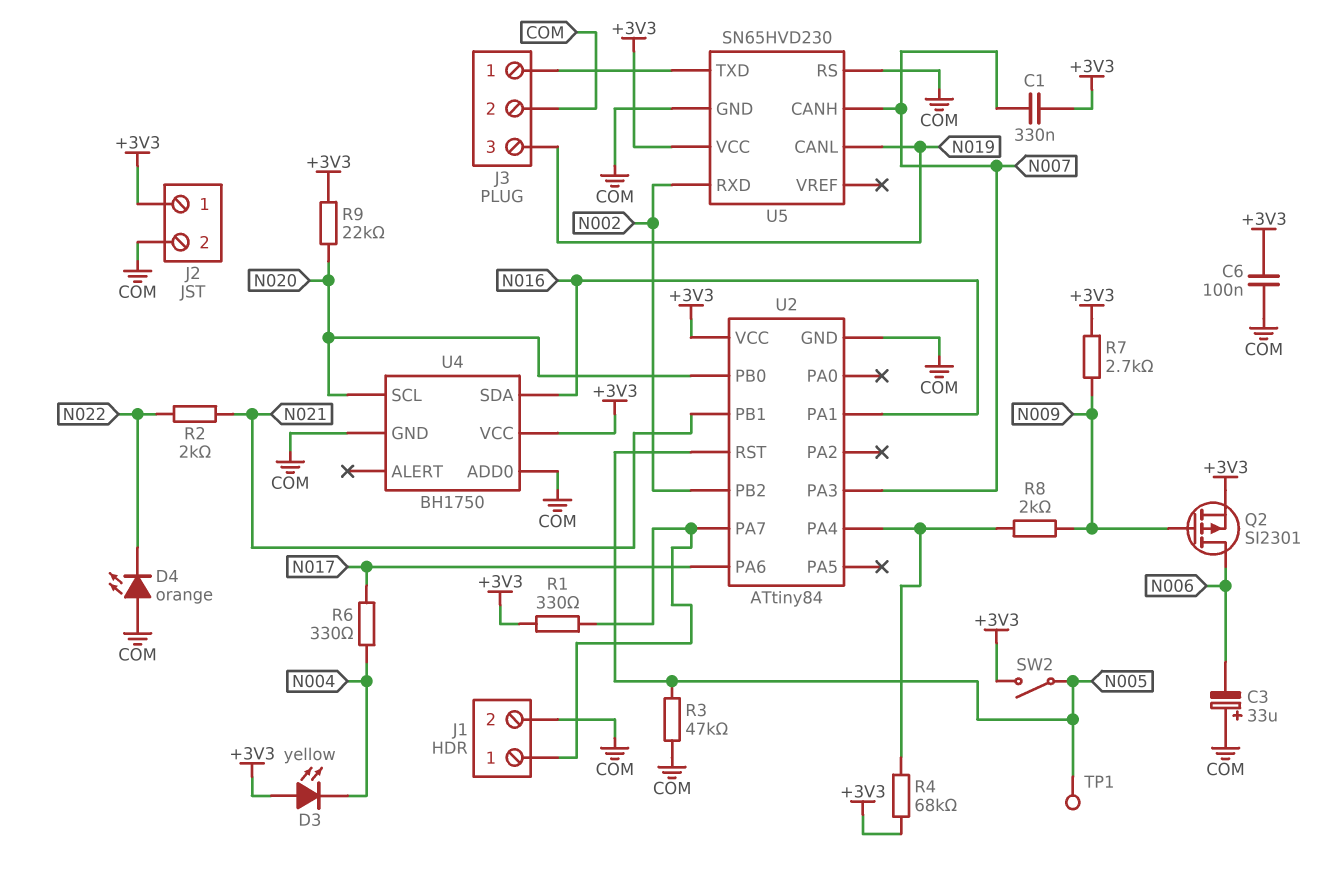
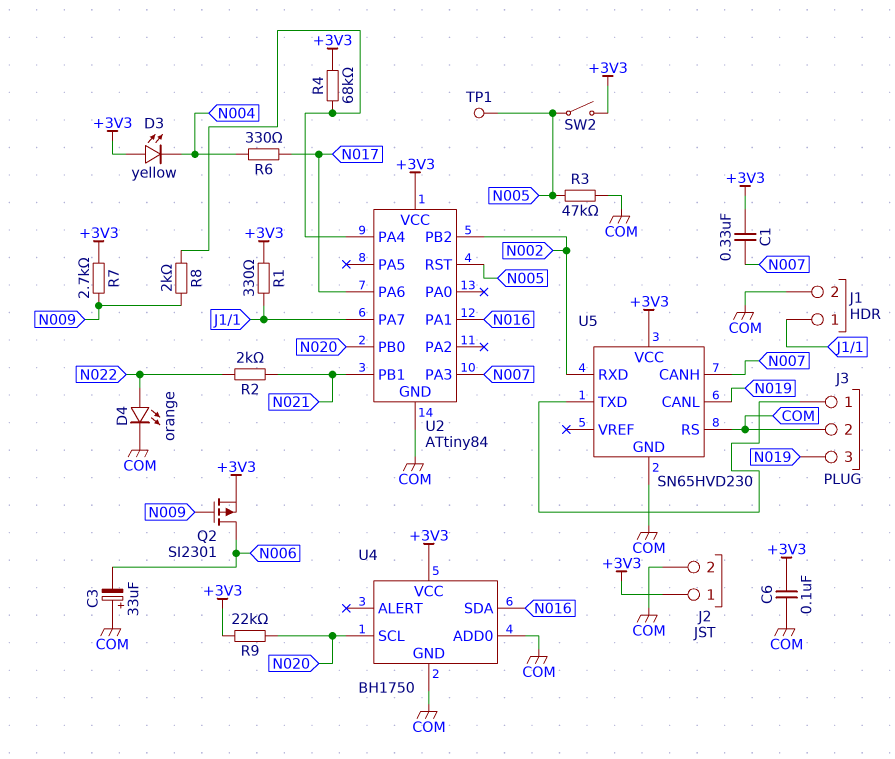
D4: LED orange (A COM, K N022) -> LED orange (A N022, K COM)

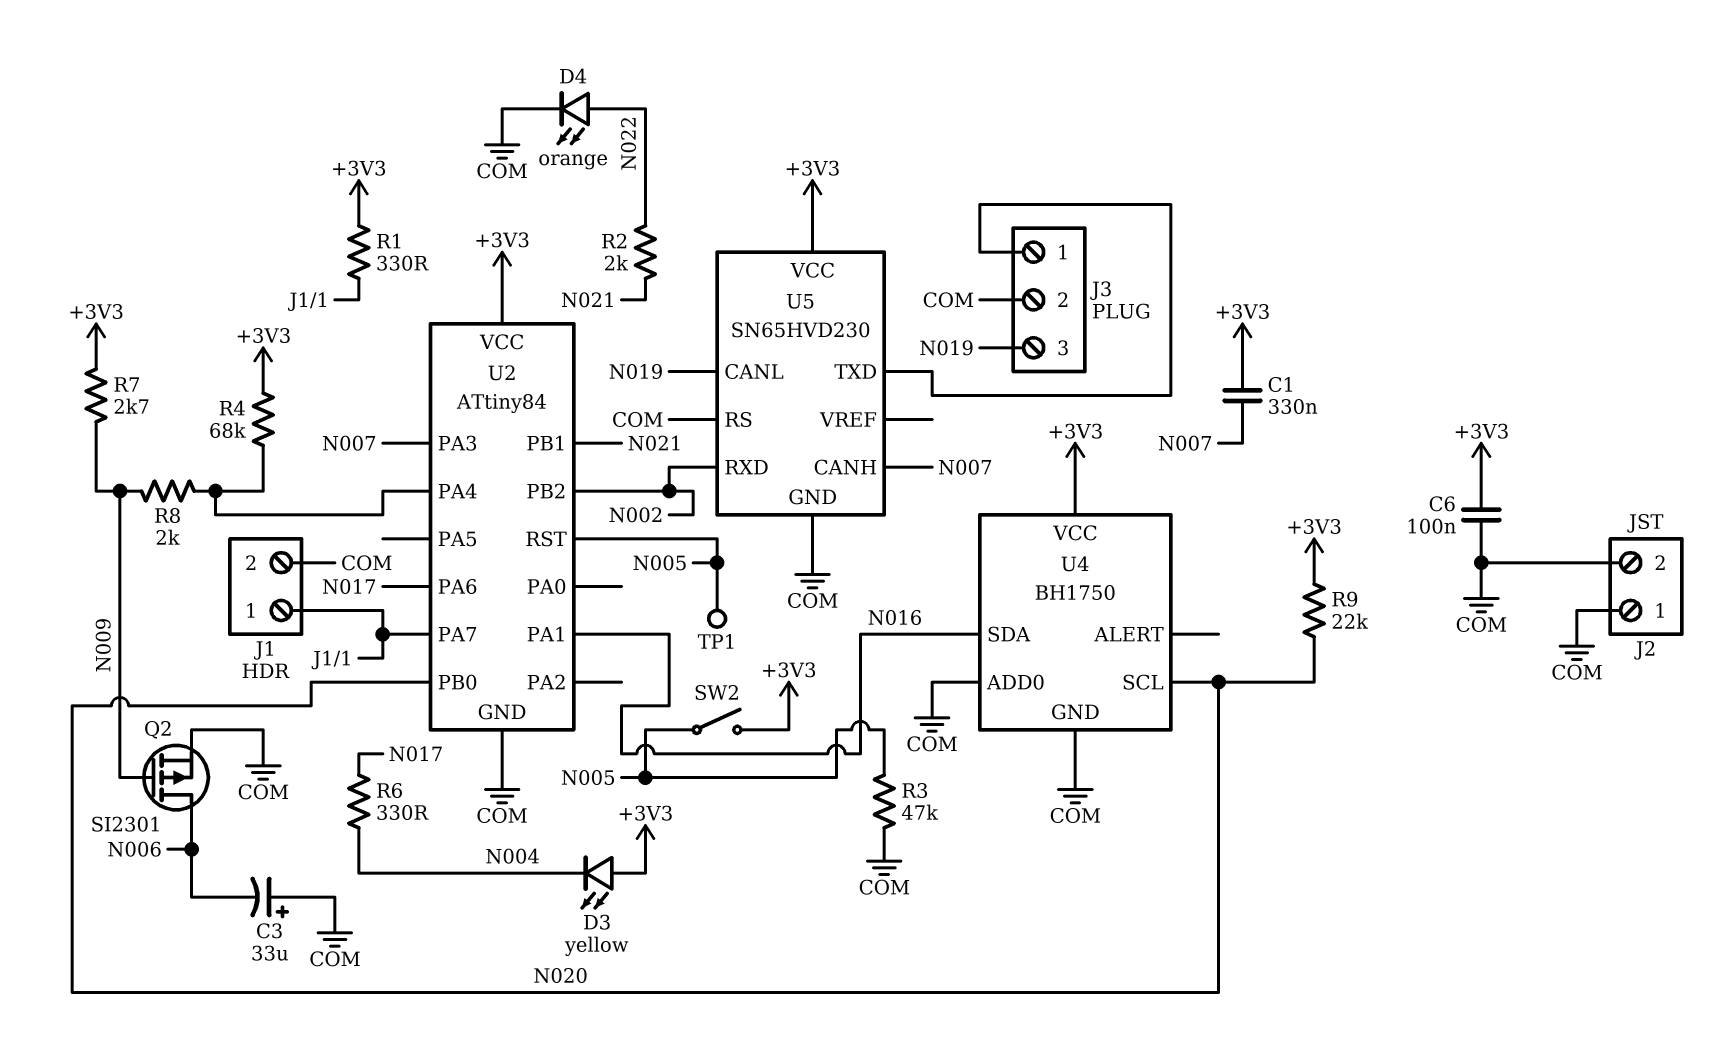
J2 pin 1: +3V3 -> COM
Q2: PMOS SI2301 (G N009, D N006, S +3V3) -> PMOS SI2301 (G N009, D N006, S COM)

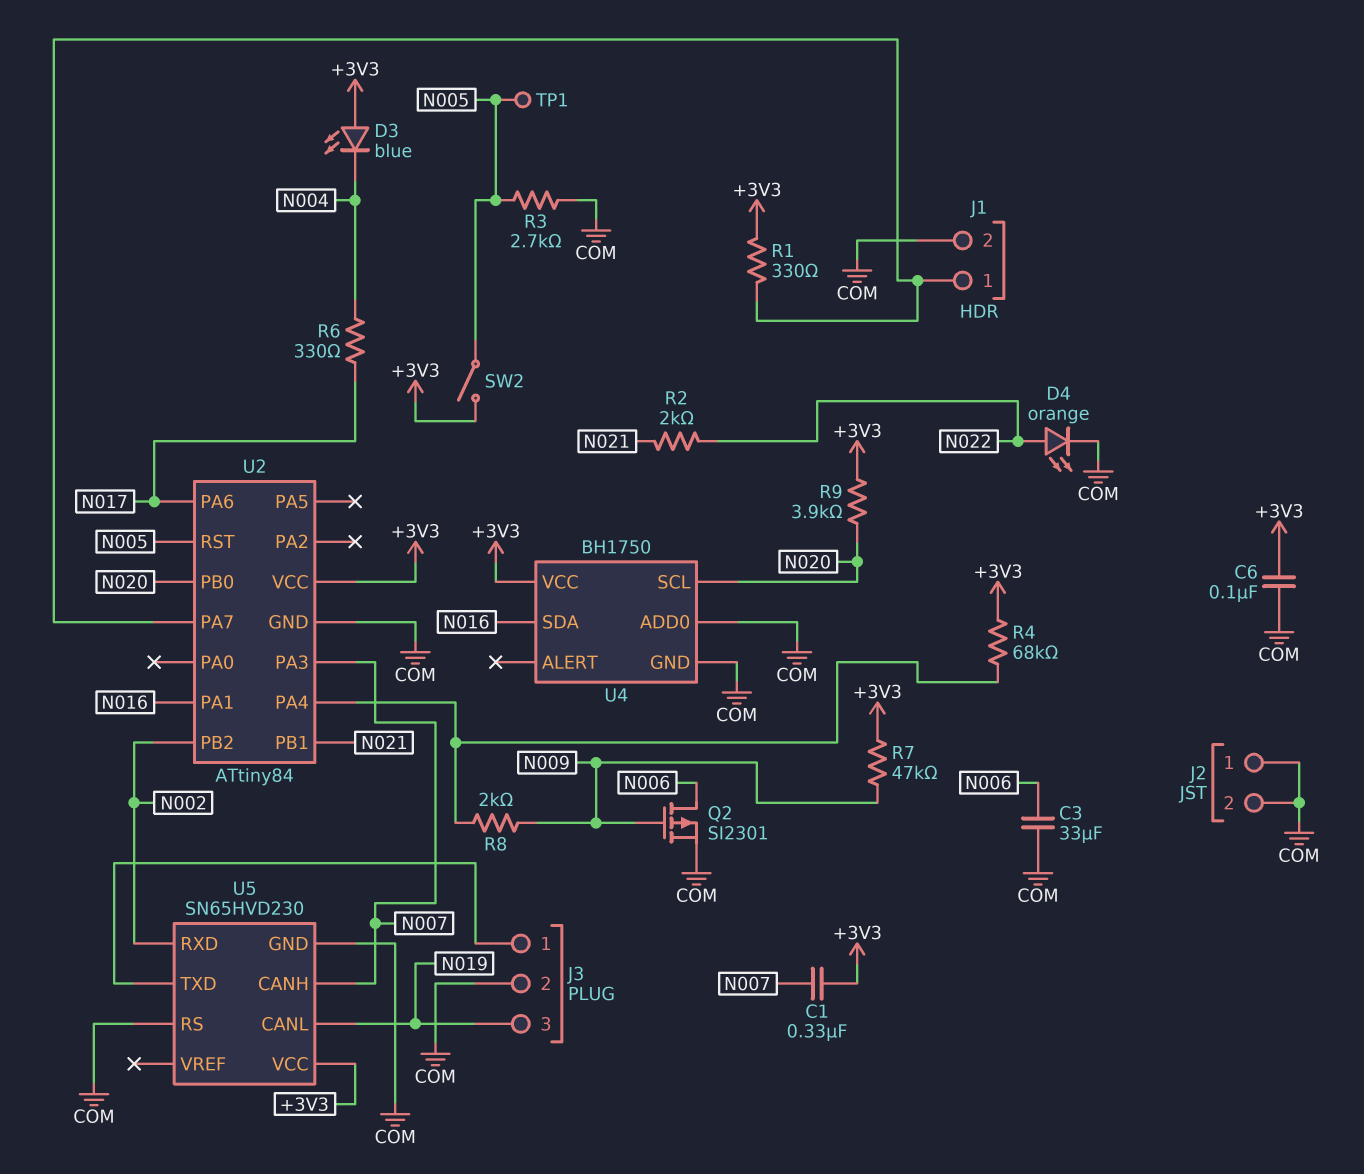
C3: 33uF (plus COM, minus N006) -> 33uF (COM, N006)
D3: LED yellow (A +3V3, K N004) -> LED blue (A +3V3, K N004)
R3: 47k (COM, N005) -> 2.7k (COM, N005)
R7: 2.7k (+3V3, N009) -> 47k (+3V3, N009)
R9: 22k (+3V3, N020) -> 3.9k (+3V3, N020)

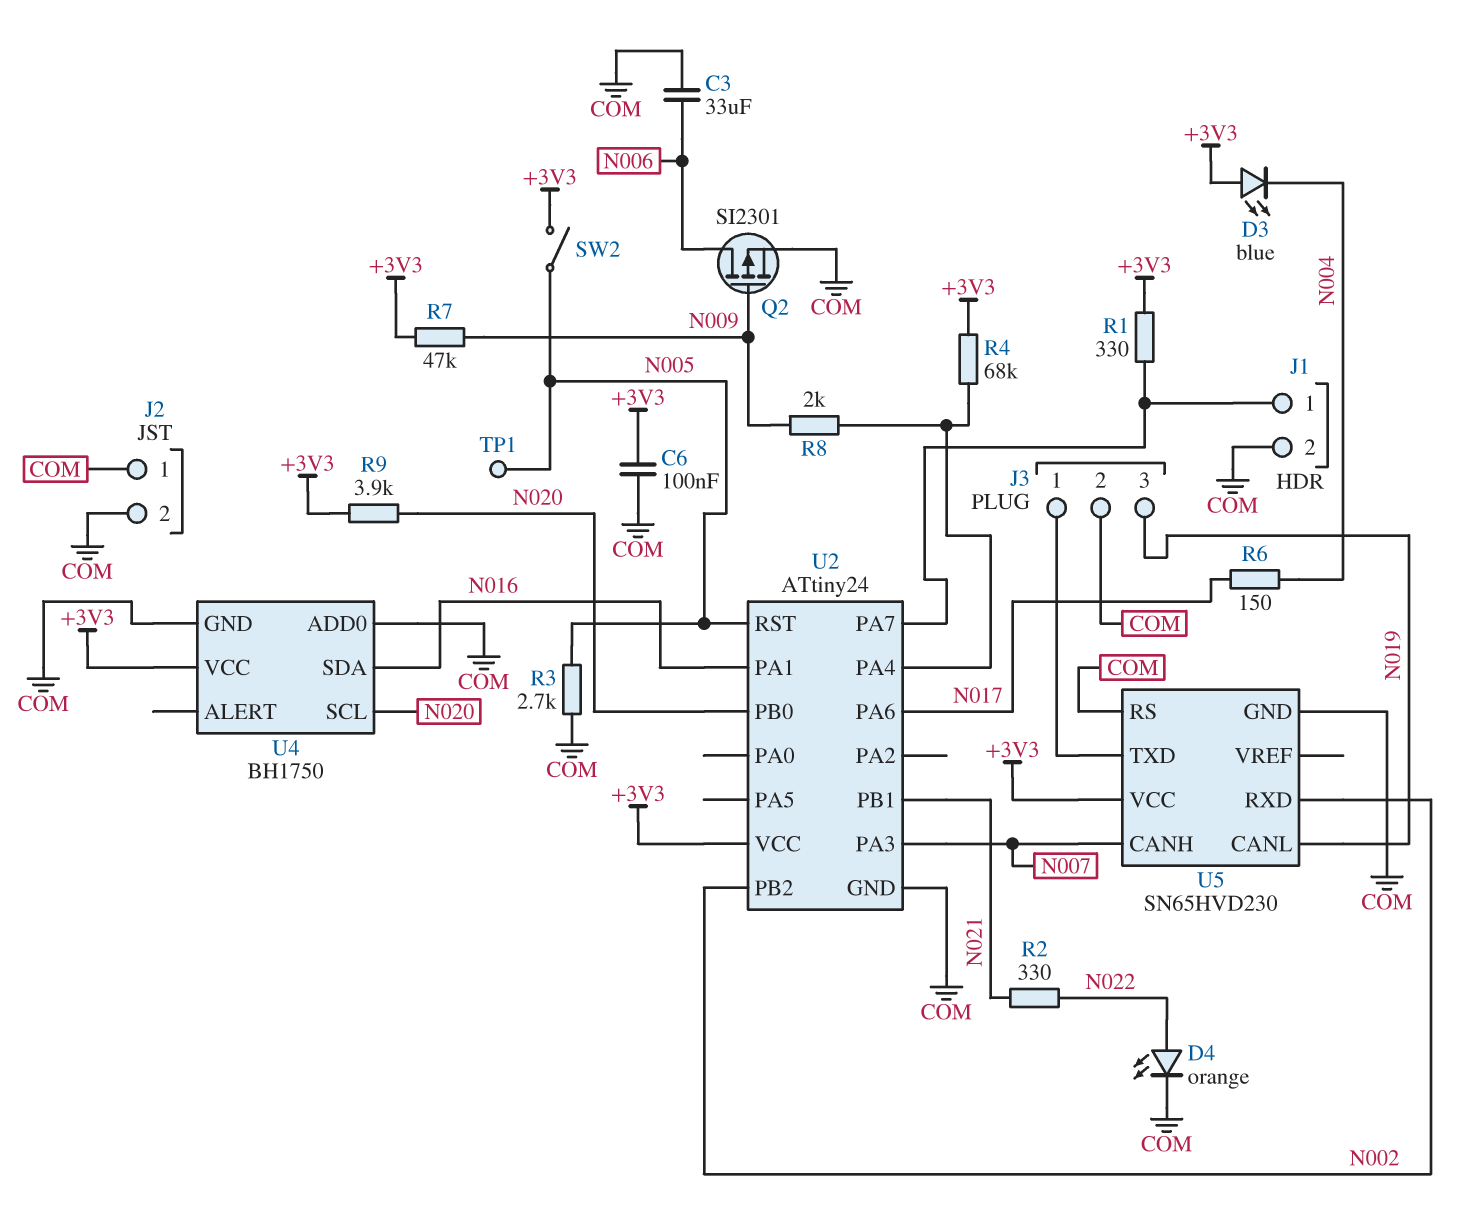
C1: 330nF (+3V3, N007) -> none
R2: 2k (N021, N022) -> 330 (N021, N022)
R6: 330 (N004, N017) -> 150 (N004, N017)
U2: ATtiny84 -> ATtiny24

